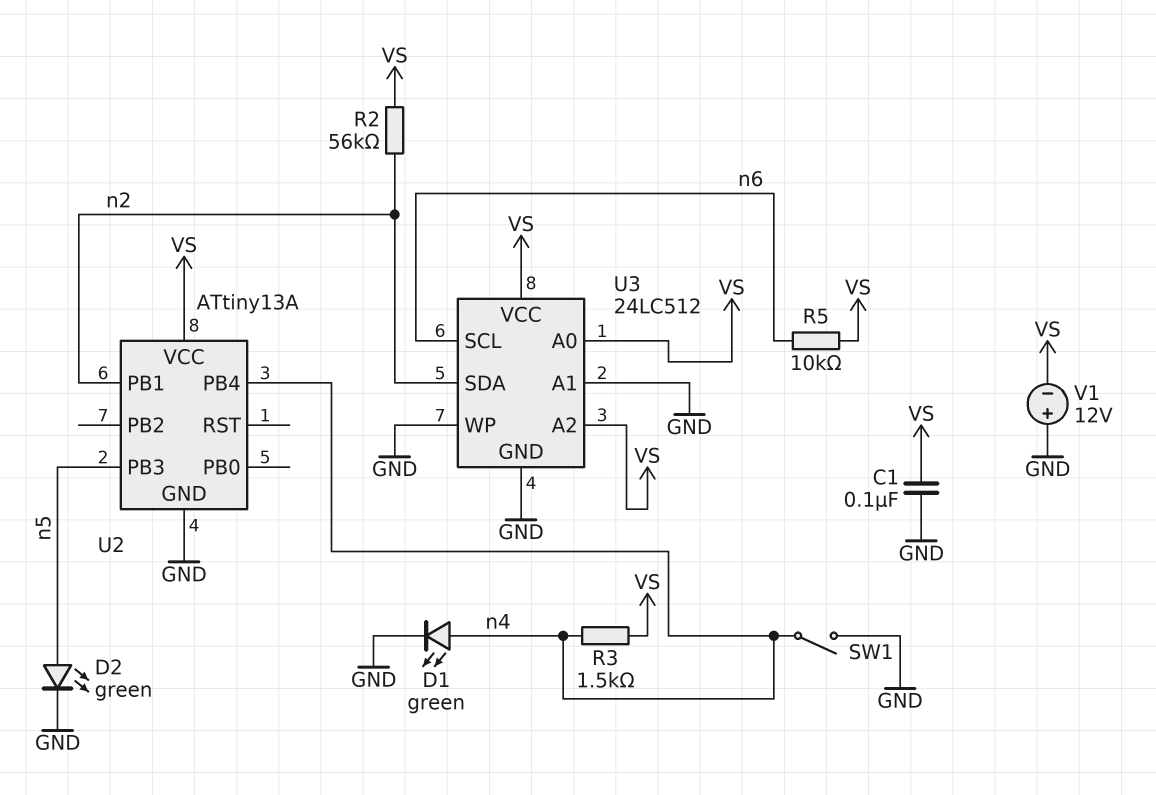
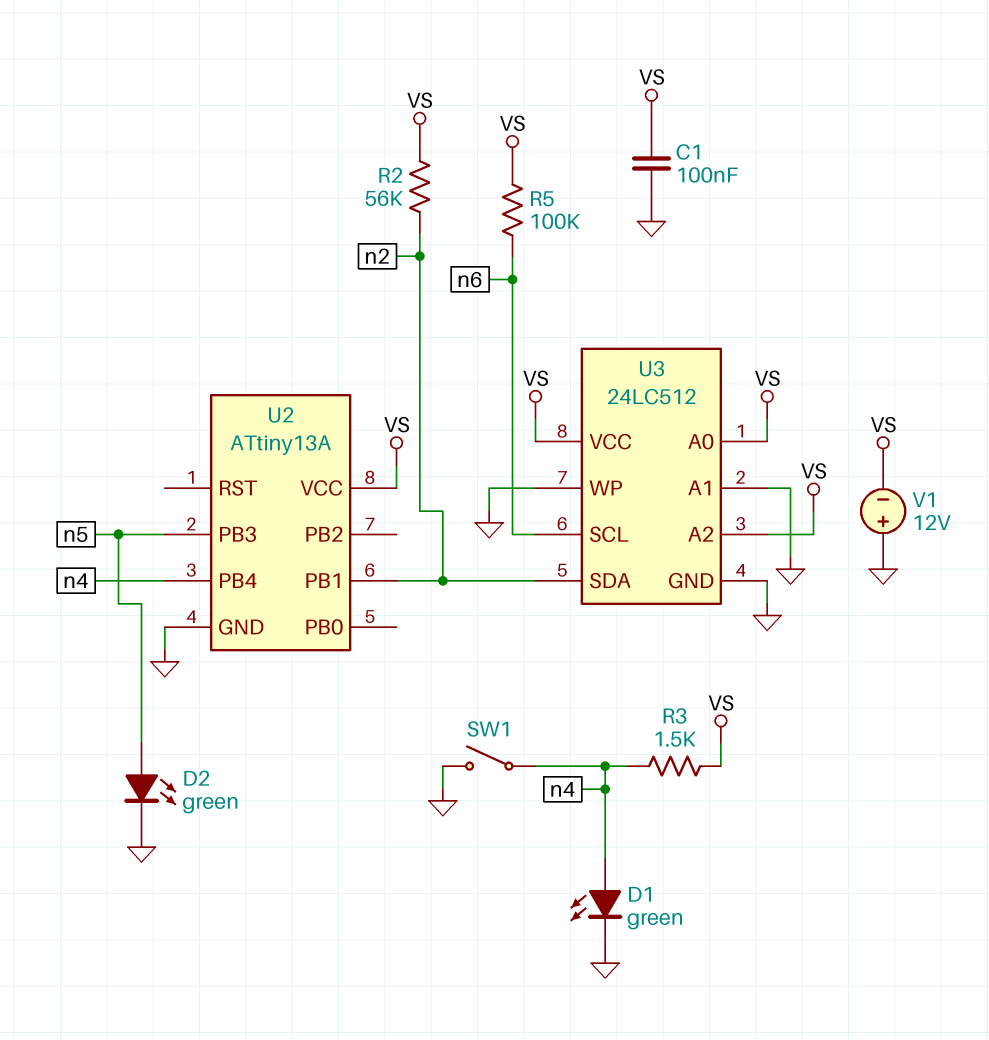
R5: 10k (VS, n6) -> 100k (VS, n6)

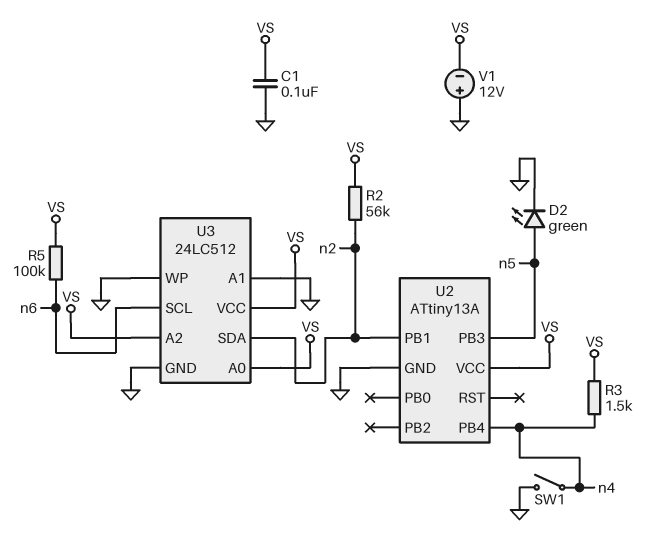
D1: LED green (A n4, K GND) -> none

